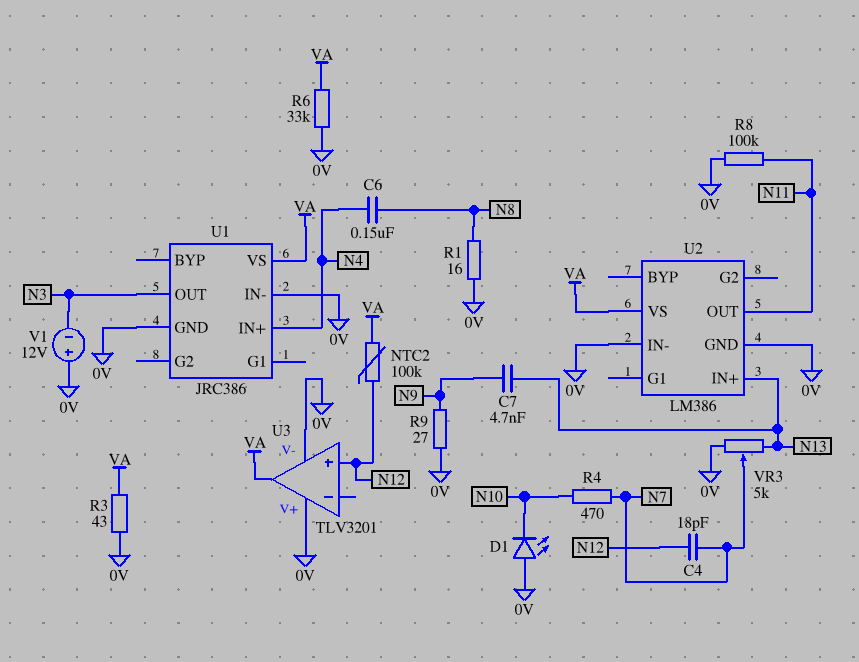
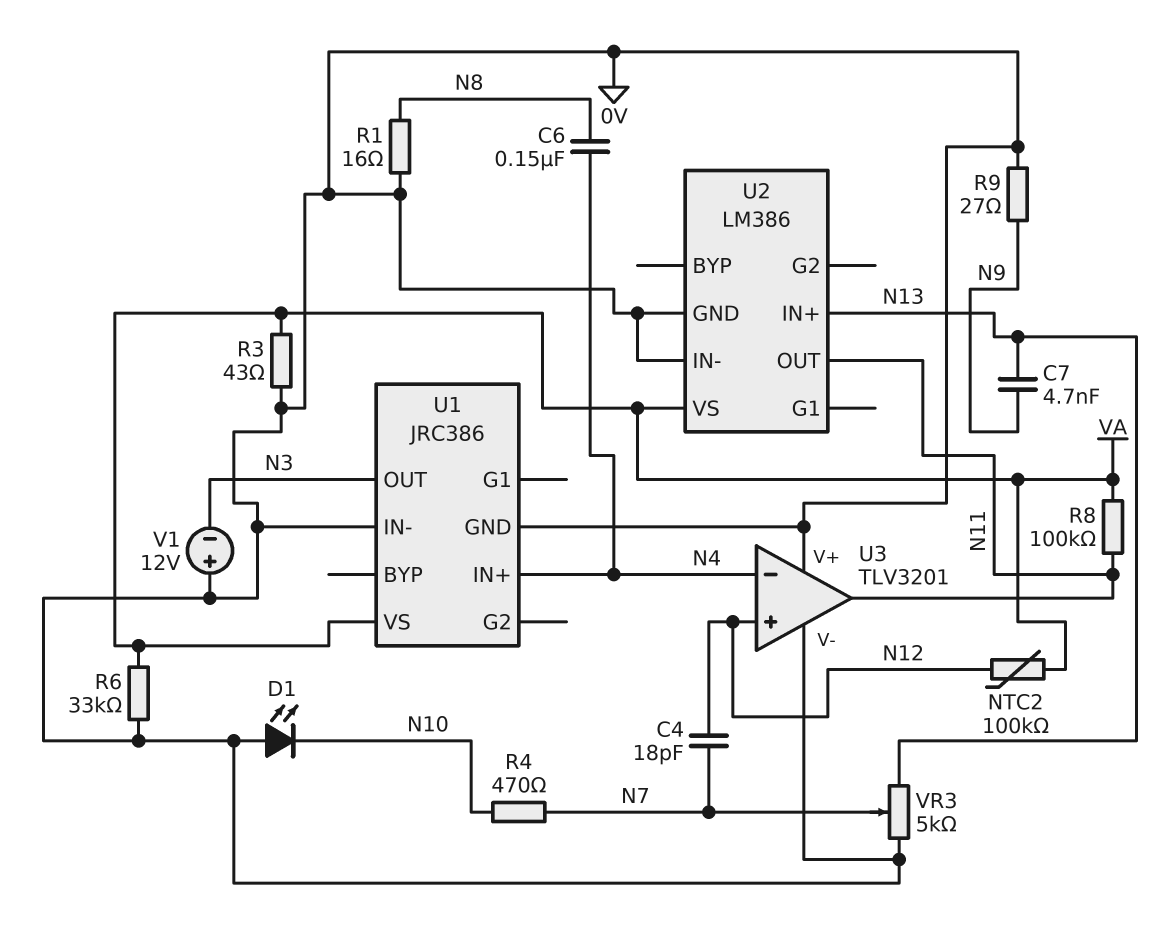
R8: 100k (0V, N11) -> 100k (N11, VA)
U3 pin in-: none -> N4
U3 pin out: VA -> N11

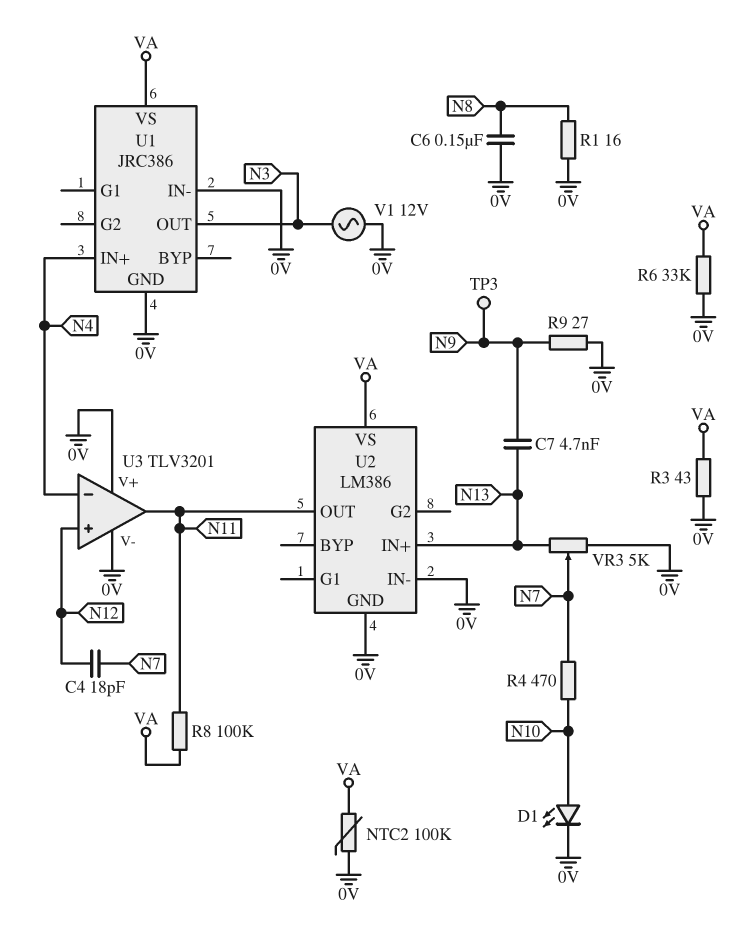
C6: 150nF (N4, N8) -> 150nF (0V, N8)
D1: LED (A 0V, K N10) -> LED (A N10, K 0V)
NTC2: 100k (N12, VA) -> 100k (0V, VA)
TP3: none -> test point (N9)
V1: 12V (plus 0V, minus N3) -> AC 12V (0V, N3)

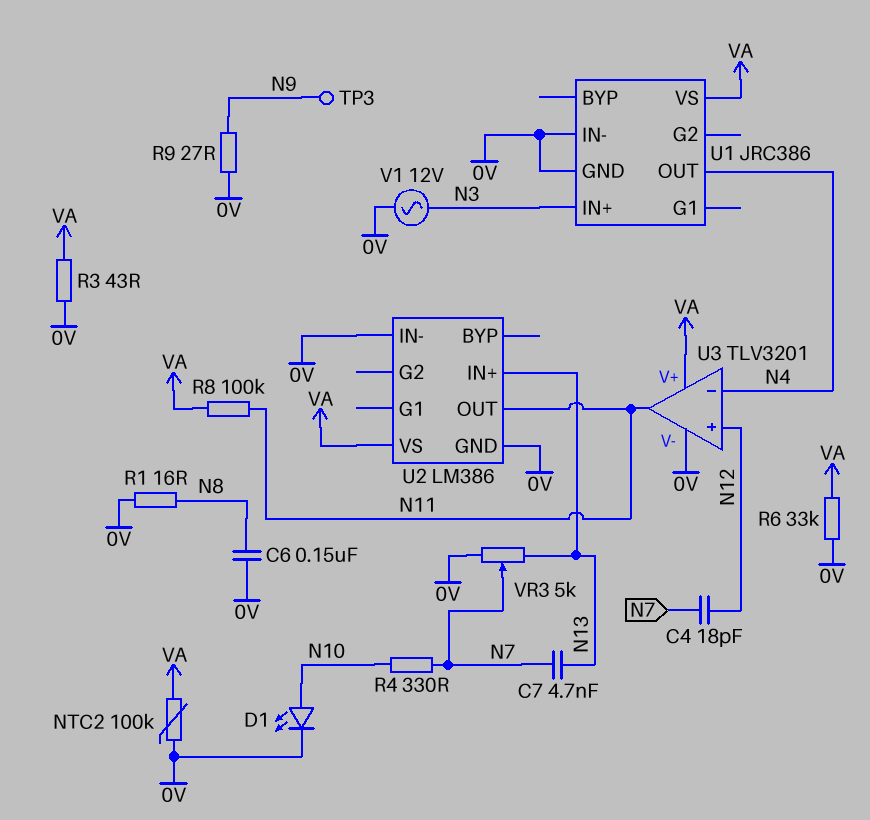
C7: 4.7nF (N9, N13) -> 4.7nF (N7, N13)
R4: 470 (N7, N10) -> 330 (N7, N10)
U1 pin IN+: N4 -> N3
U1 pin OUT: N3 -> N4
U3 pin V+: 0V -> VA

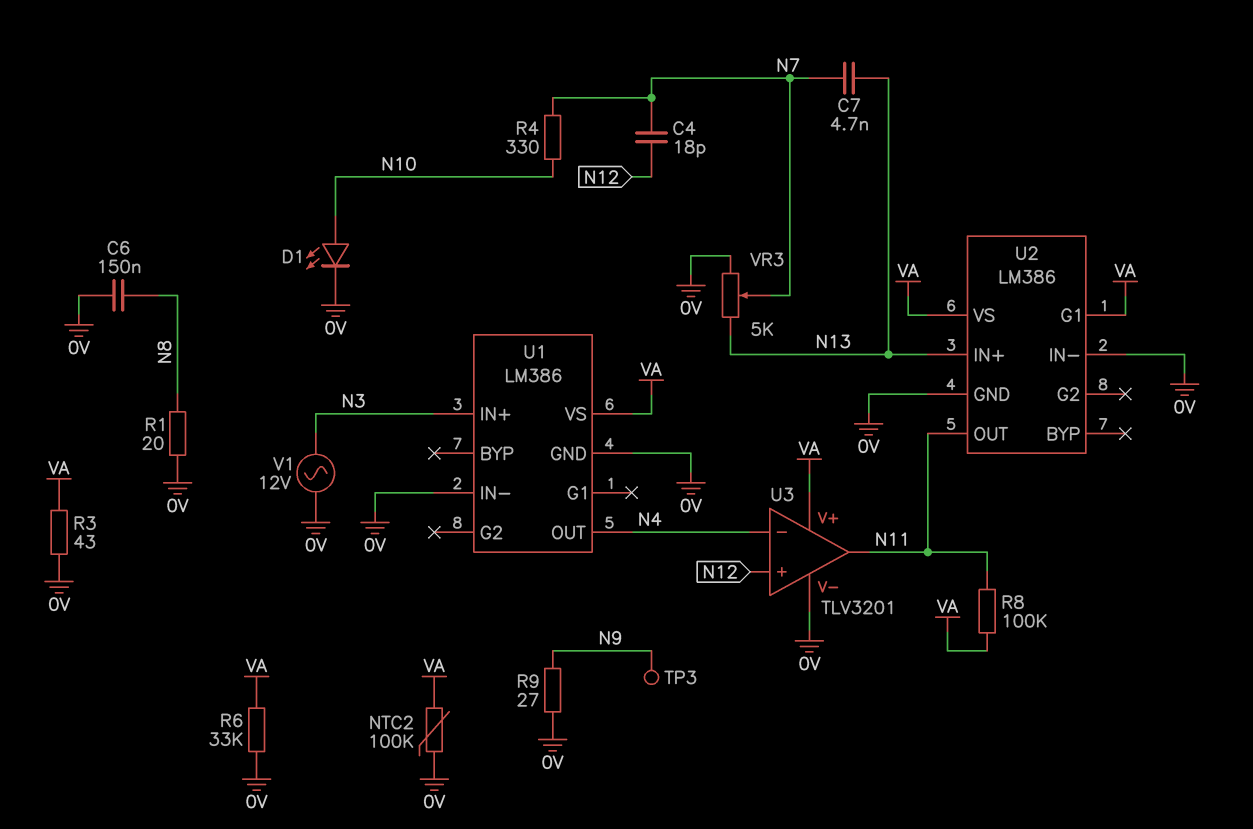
R1: 16 (0V, N8) -> 20 (0V, N8)
U1: JRC386 -> LM386
U2 pin G1: none -> VA

